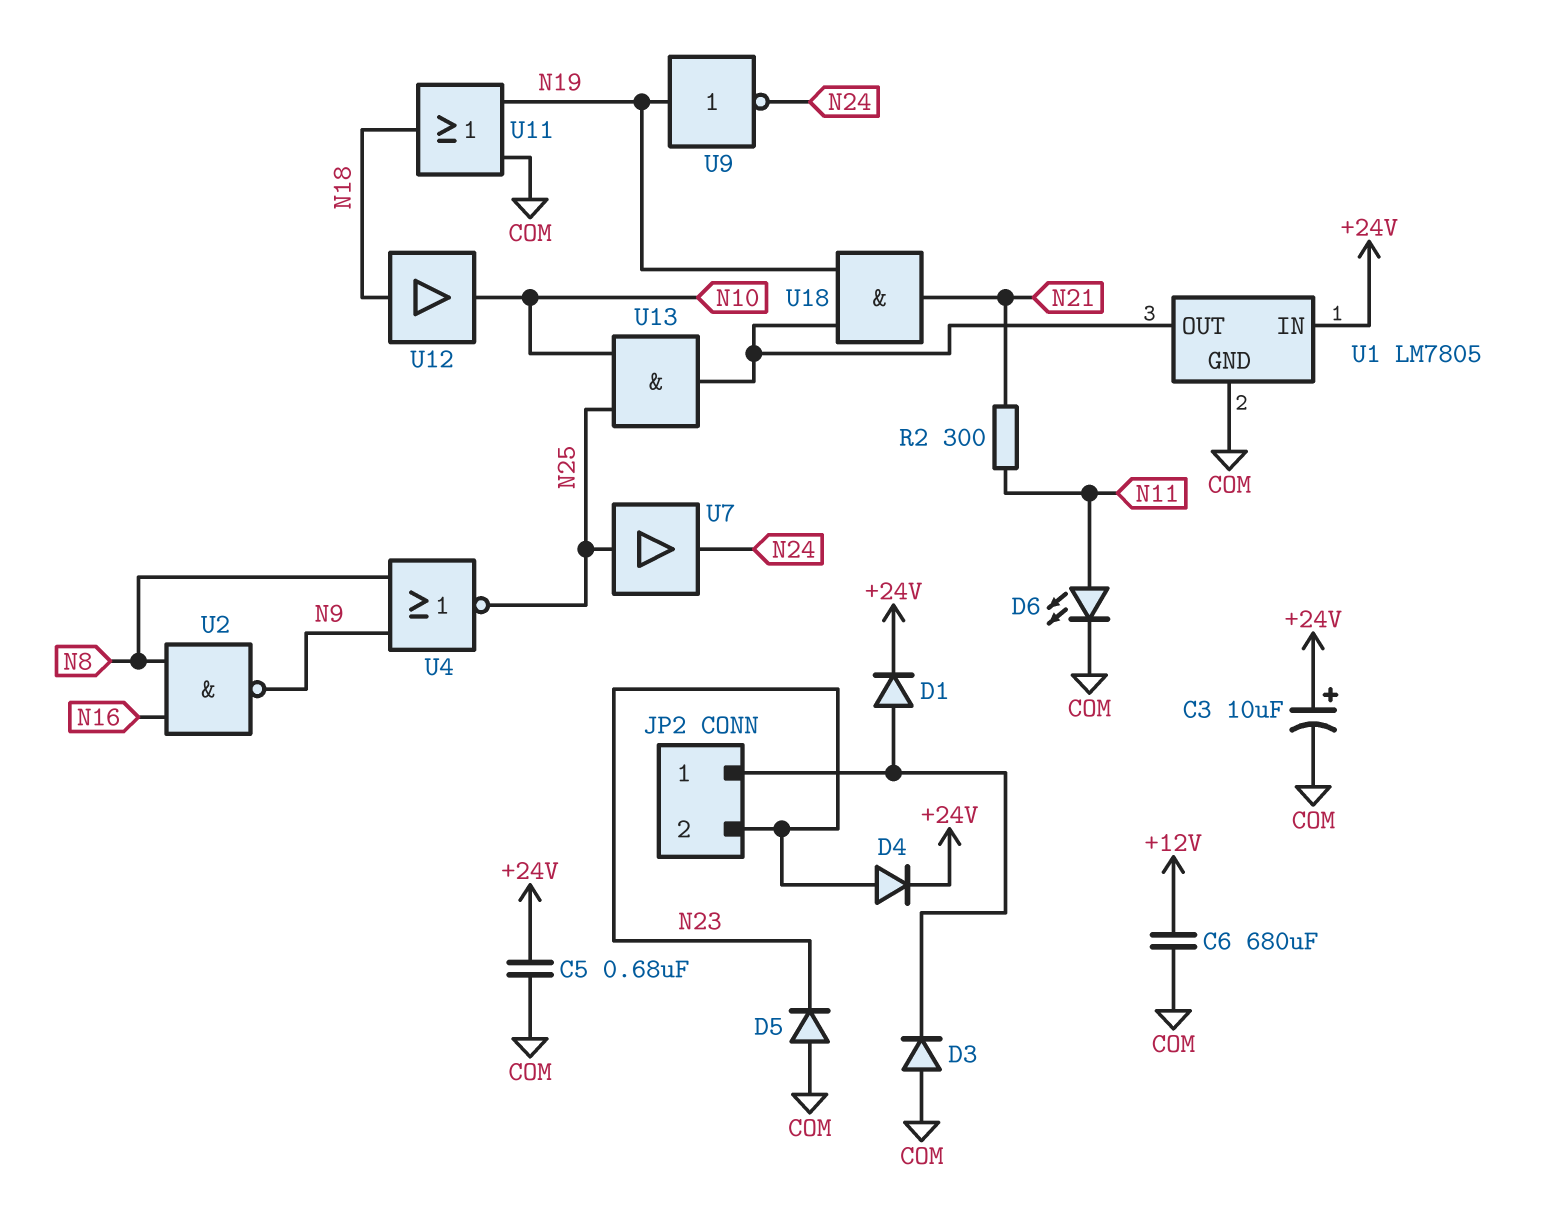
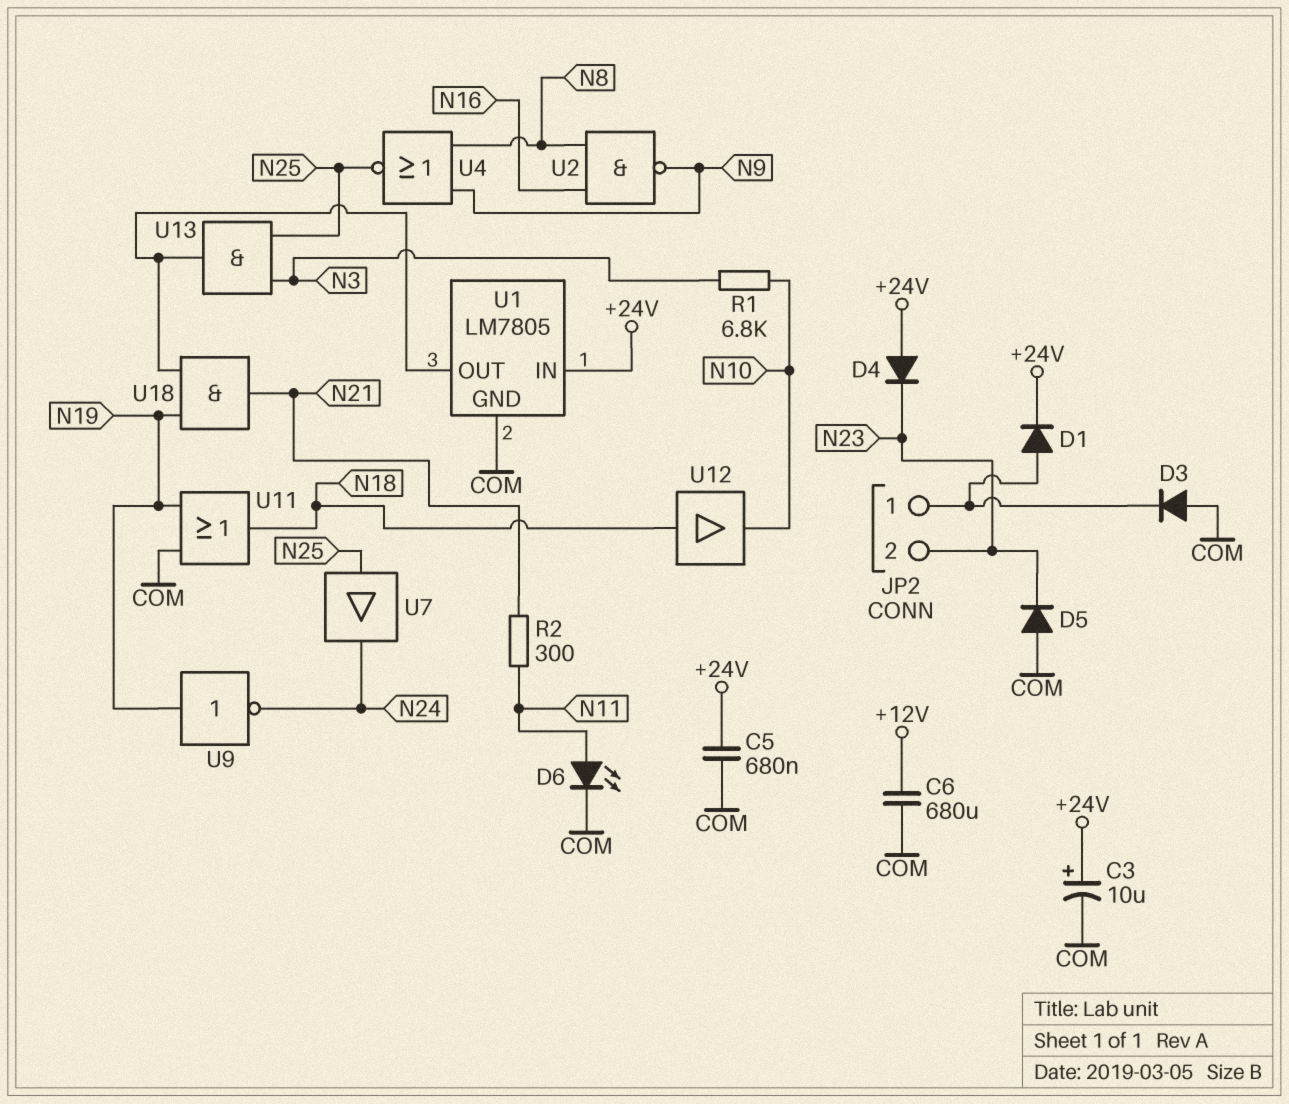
D4: diode (A N23, K +24V) -> diode (A +24V, K N23)
R1: none -> 6.8k (N3, N10)
U13: AND (in N10, in N25, out U1/OUT) -> AND (in N3, in N25, out U1/OUT)

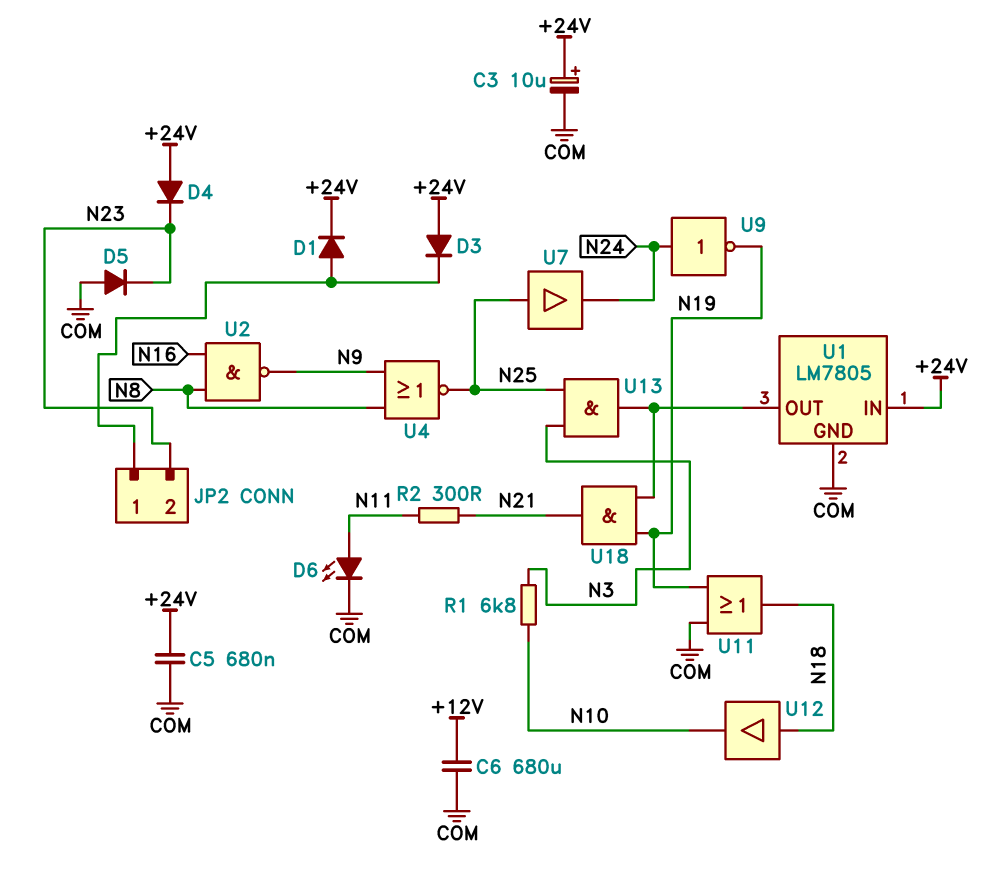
D3: diode (A COM, K JP2/1) -> diode (A +24V, K JP2/1)
U9: NOT (in N19, out N24) -> NOT (in N24, out N19)

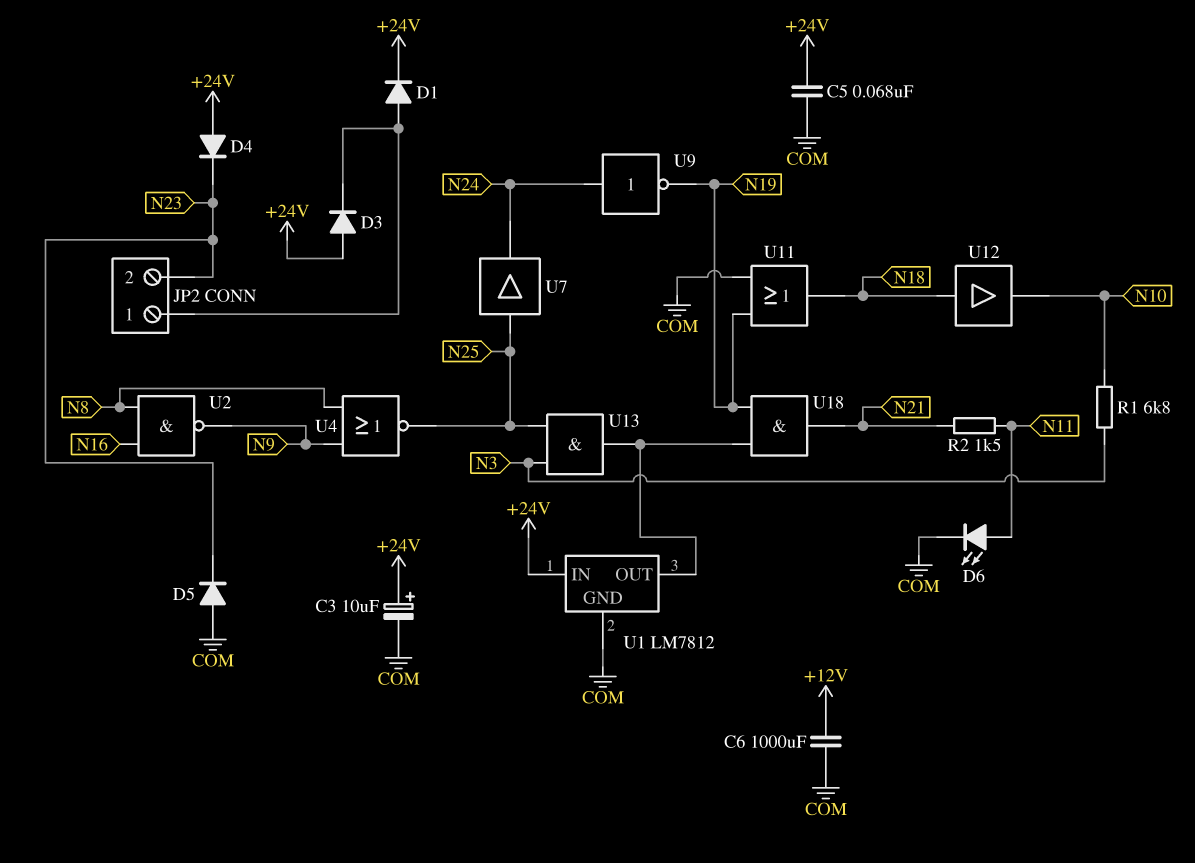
C5: 680nF (+24V, COM) -> 68nF (+24V, COM)
C6: 680uF (+12V, COM) -> 1000uF (+12V, COM)
R2: 300 (N11, N21) -> 1.5k (N11, N21)
U1: LM7805 -> LM7812

